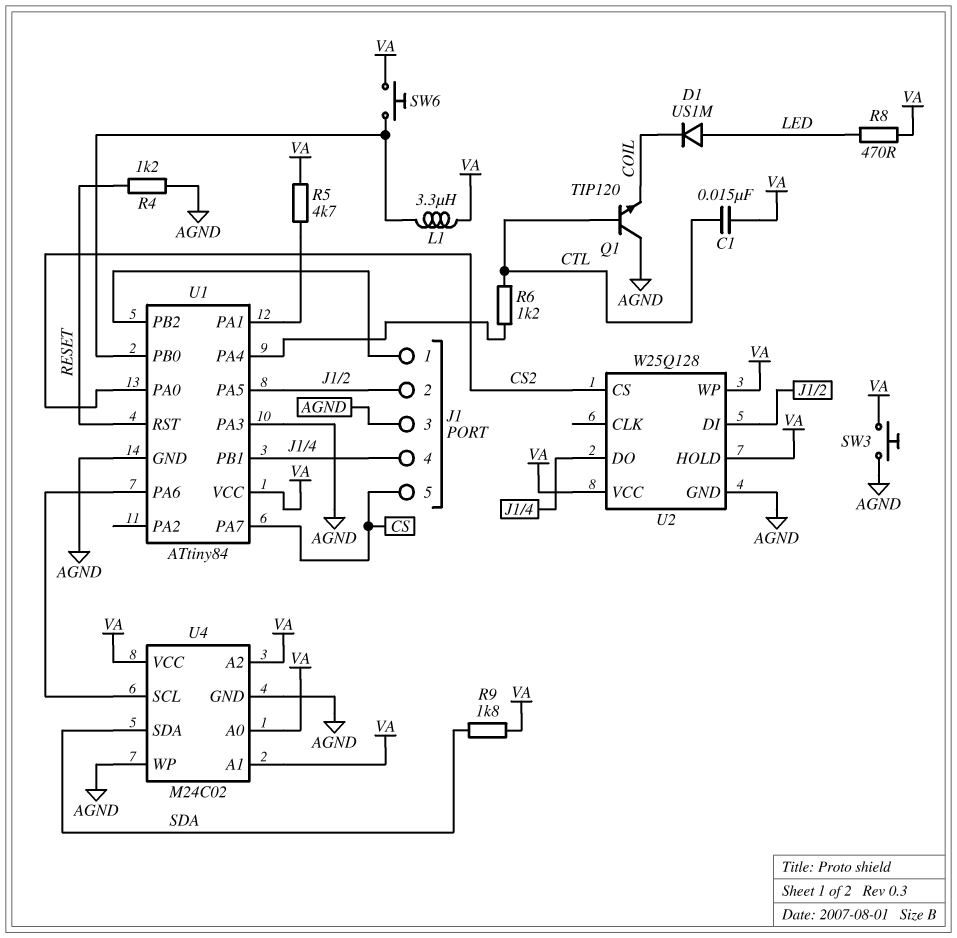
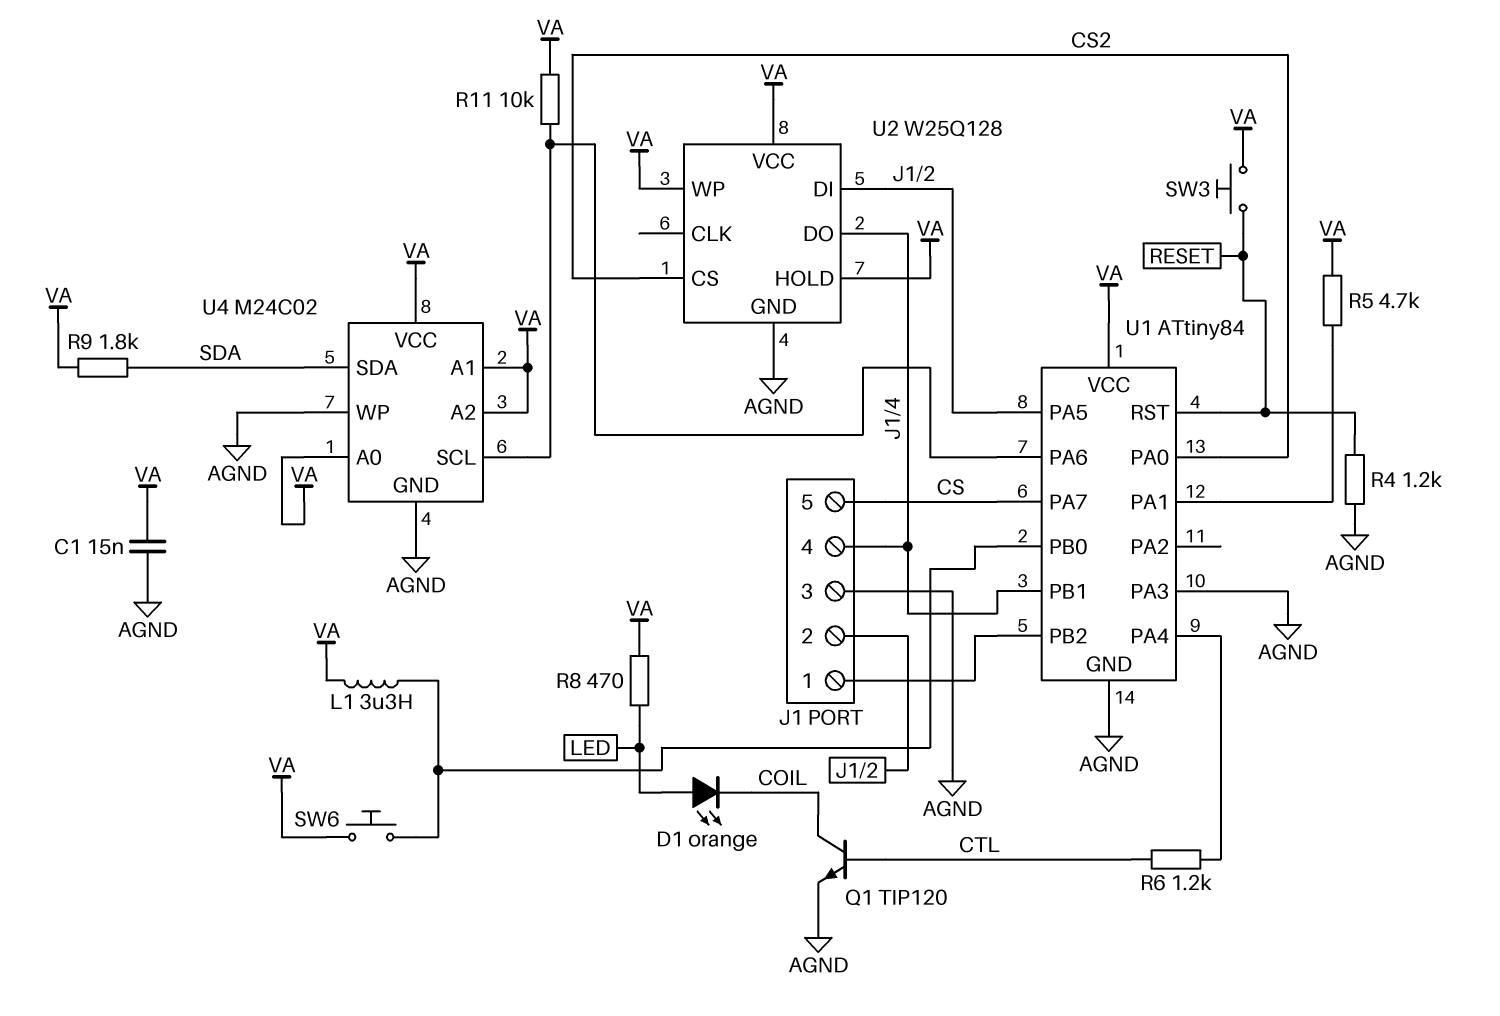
C1: 15nF (CTL, VA) -> 15nF (AGND, VA)
D1: diode US1M (A LED, K COIL) -> LED orange (A LED, K COIL)
Q1: NPN TIP120 (B CTL, C AGND, E COIL) -> NPN TIP120 (B CTL, C COIL, E AGND)
R11: none -> 10k (U1/PA6, VA)
SW3: button (AGND, VA) -> button (RESET, VA)

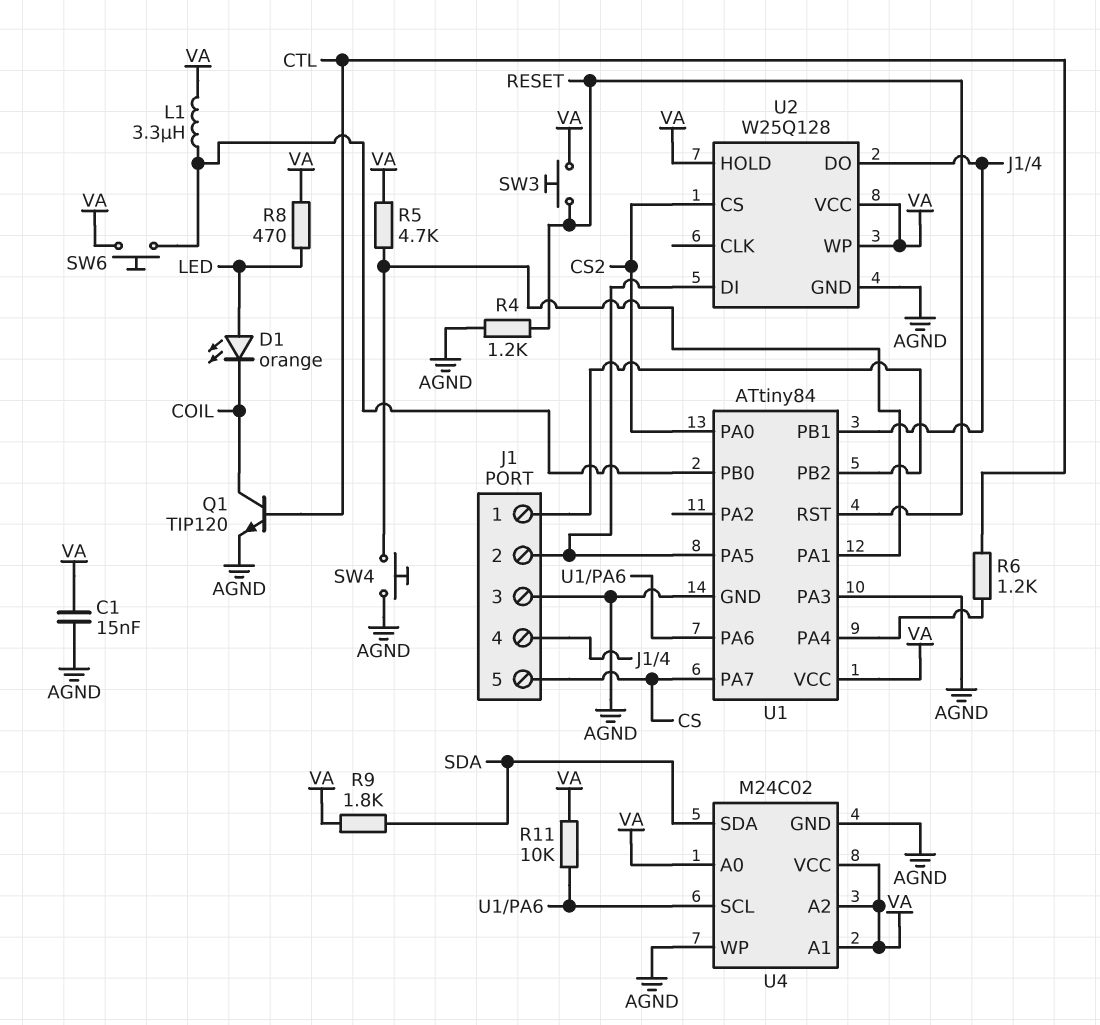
SW4: none -> button (AGND, U1/PA1)

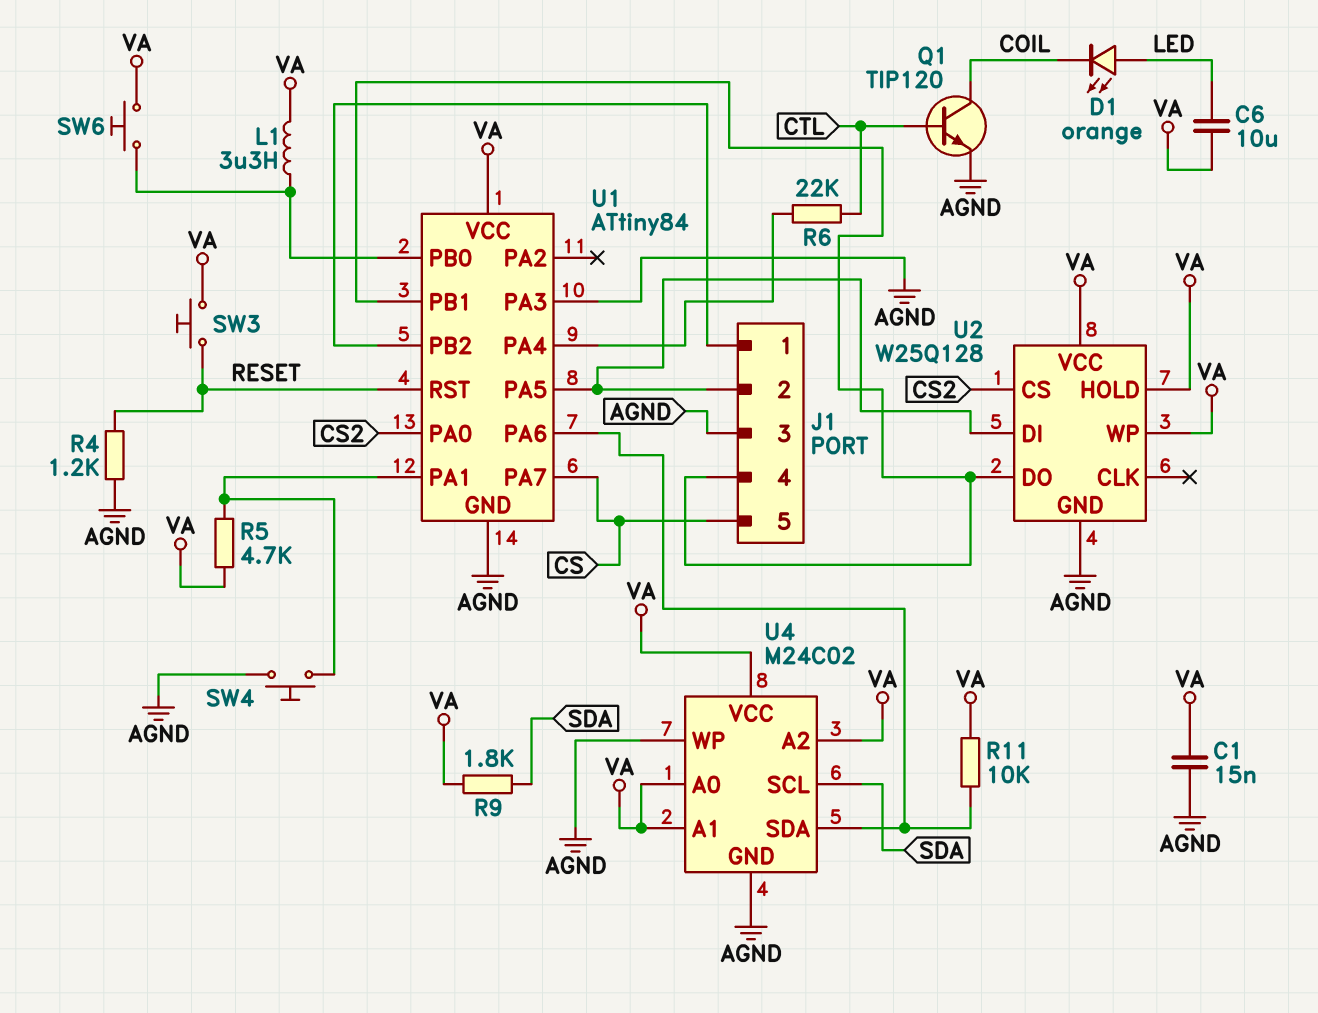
C6: none -> 10uF (LED, VA)
R6: 1.2k (CTL, U1/PA4) -> 22k (CTL, U1/PA4)
R8: 470 (LED, VA) -> none
U4 pin SCL: U1/PA6 -> SDA
U4 pin SDA: SDA -> U1/PA6

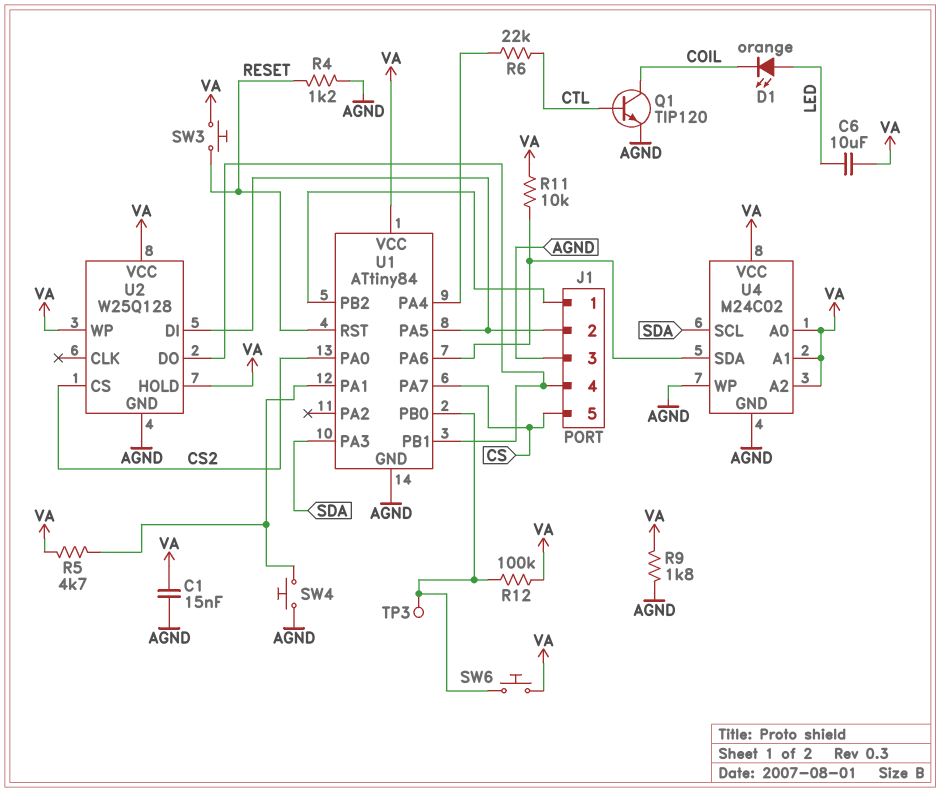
L1: 3.3uH (U1/PB0, VA) -> none
R9: 1.8k (SDA, VA) -> 1.8k (AGND, VA)
R12: none -> 100k (U1/PB0, VA)
TP3: none -> test point (U1/PB0)
U1 pin PA3: AGND -> SDA

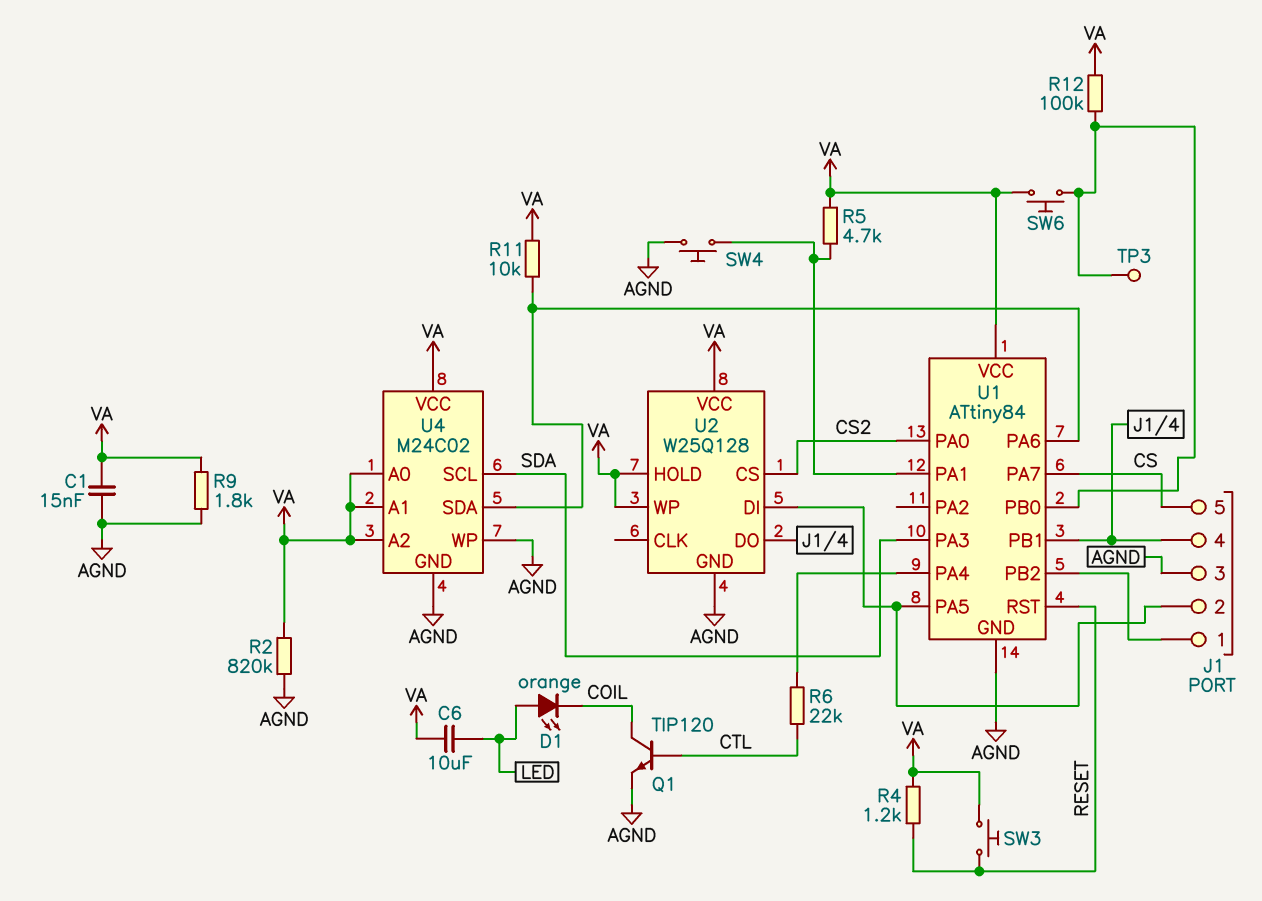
R2: none -> 820k (AGND, VA)
R4: 1.2k (AGND, RESET) -> 1.2k (RESET, VA)

